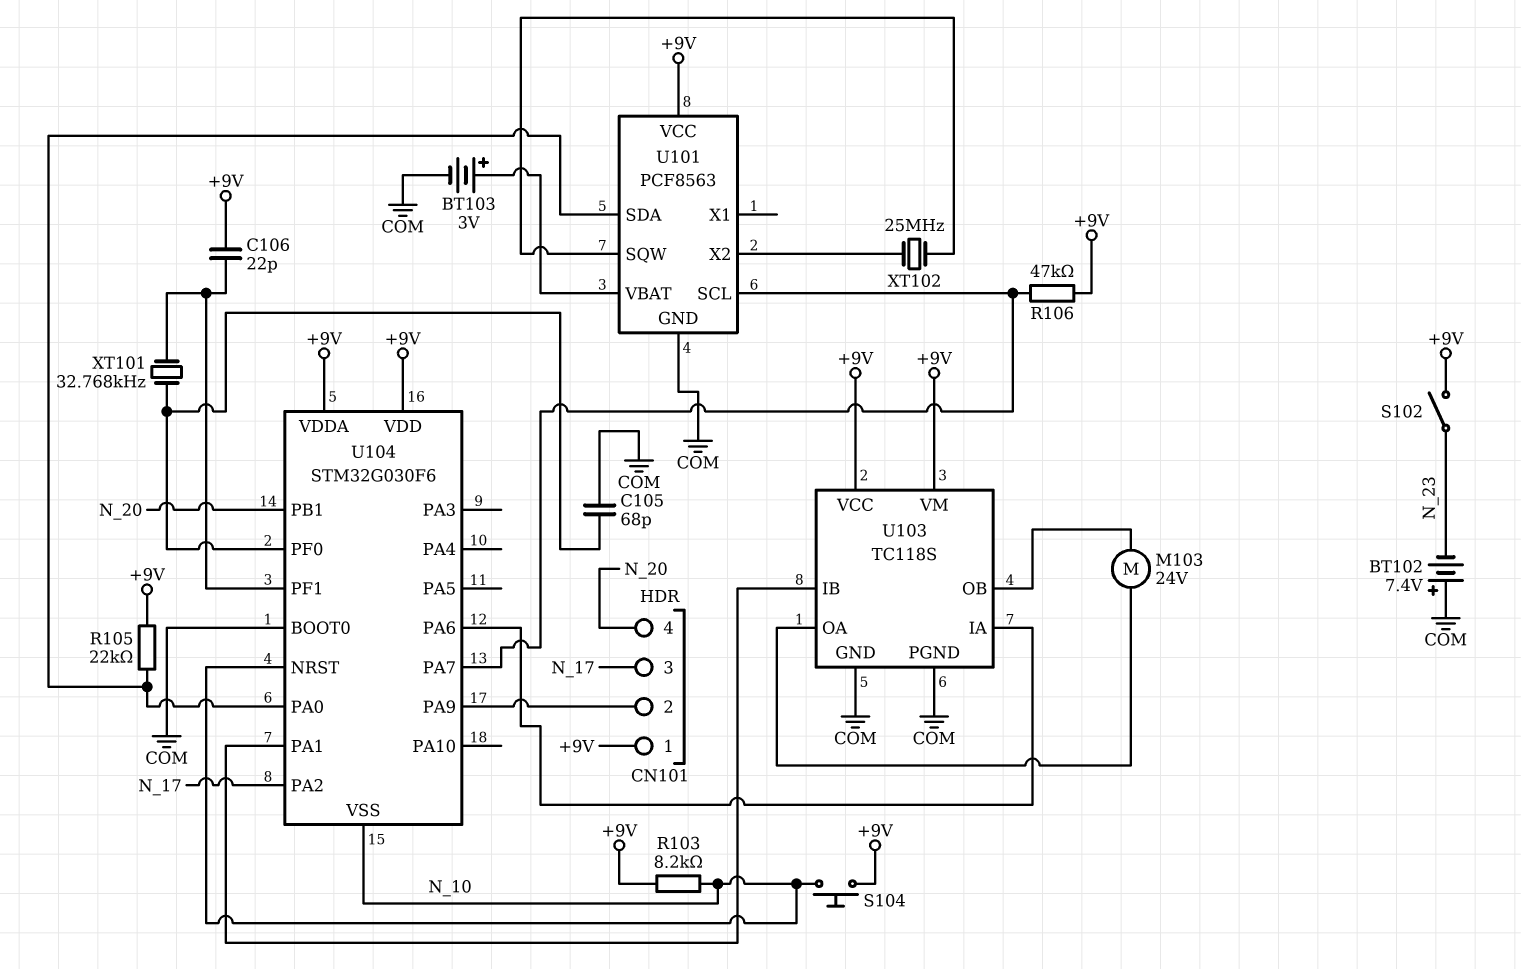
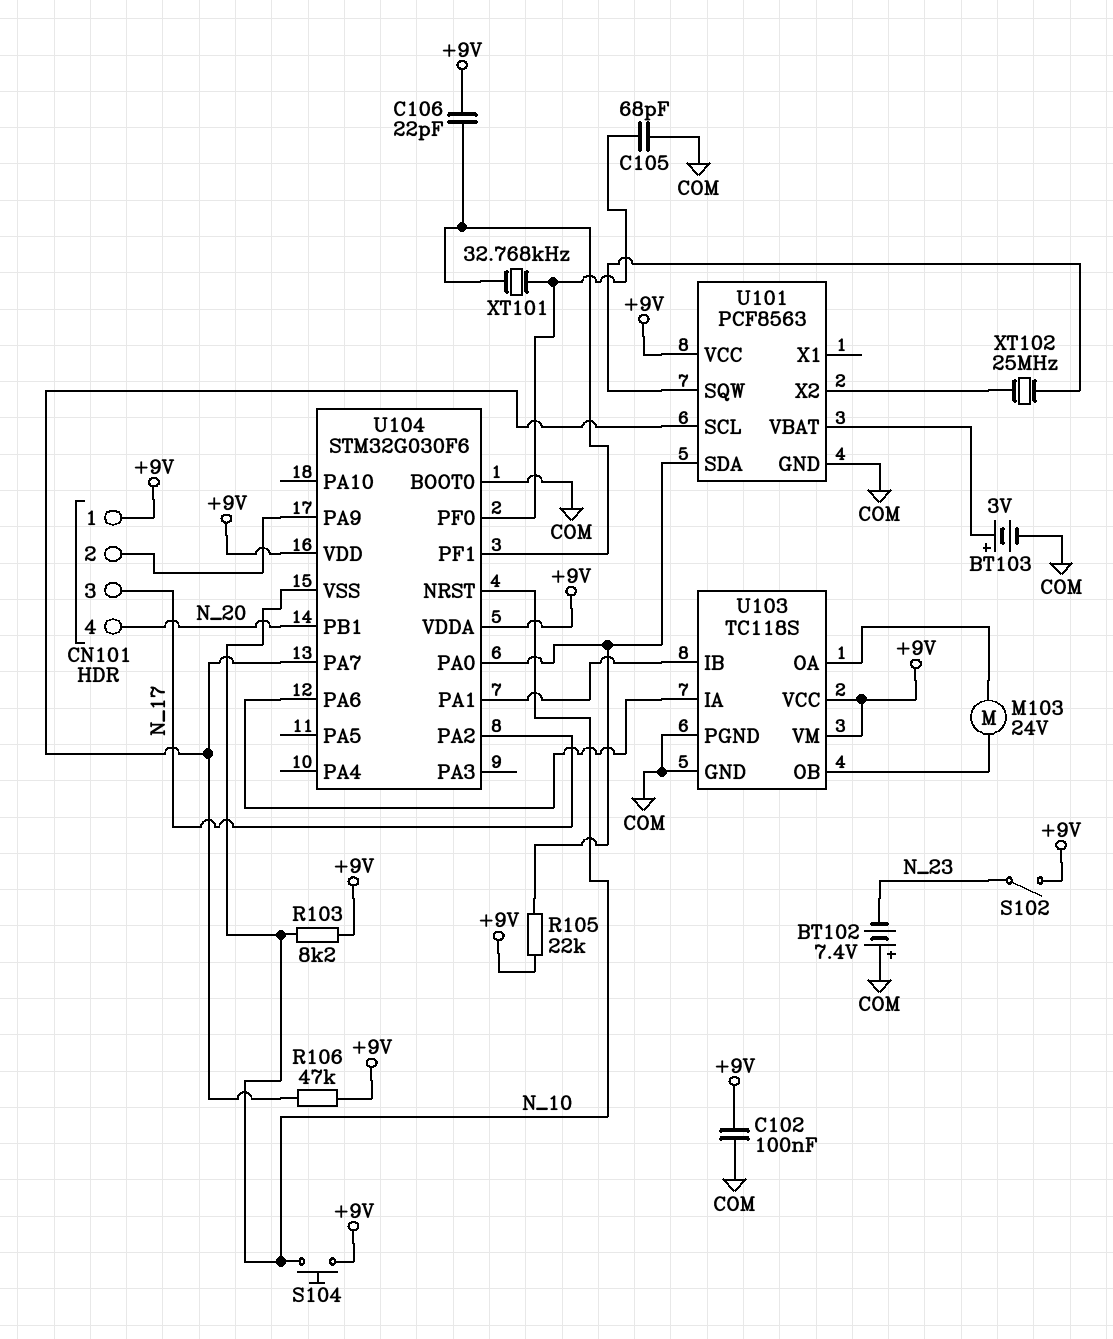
C102: none -> 100nF (+9V, COM)

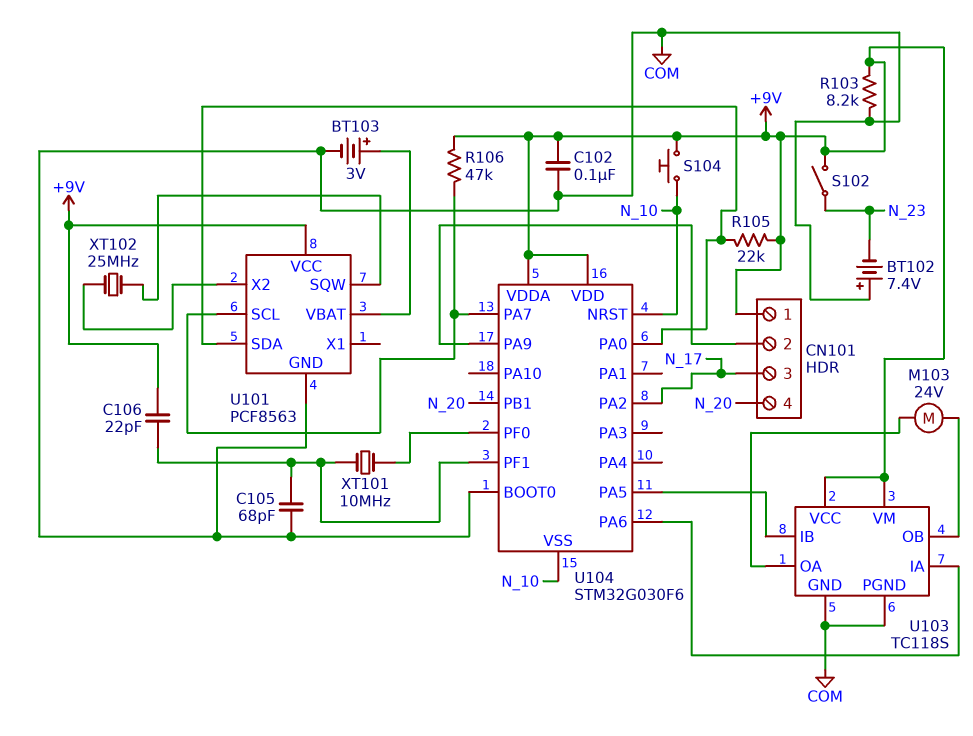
C105: 68pF (COM, U104/PF0) -> 68pF (COM, U104/PF1)
R103: 8.2k (+9V, N_10) -> 8.2k (+9V, COM)
U104 pin PA1: U103/IB -> none
U104 pin PA5: none -> U103/IB
XT101: 32.768kHz (U104/PF0, U104/PF1) -> 10MHz (U104/PF0, U104/PF1)

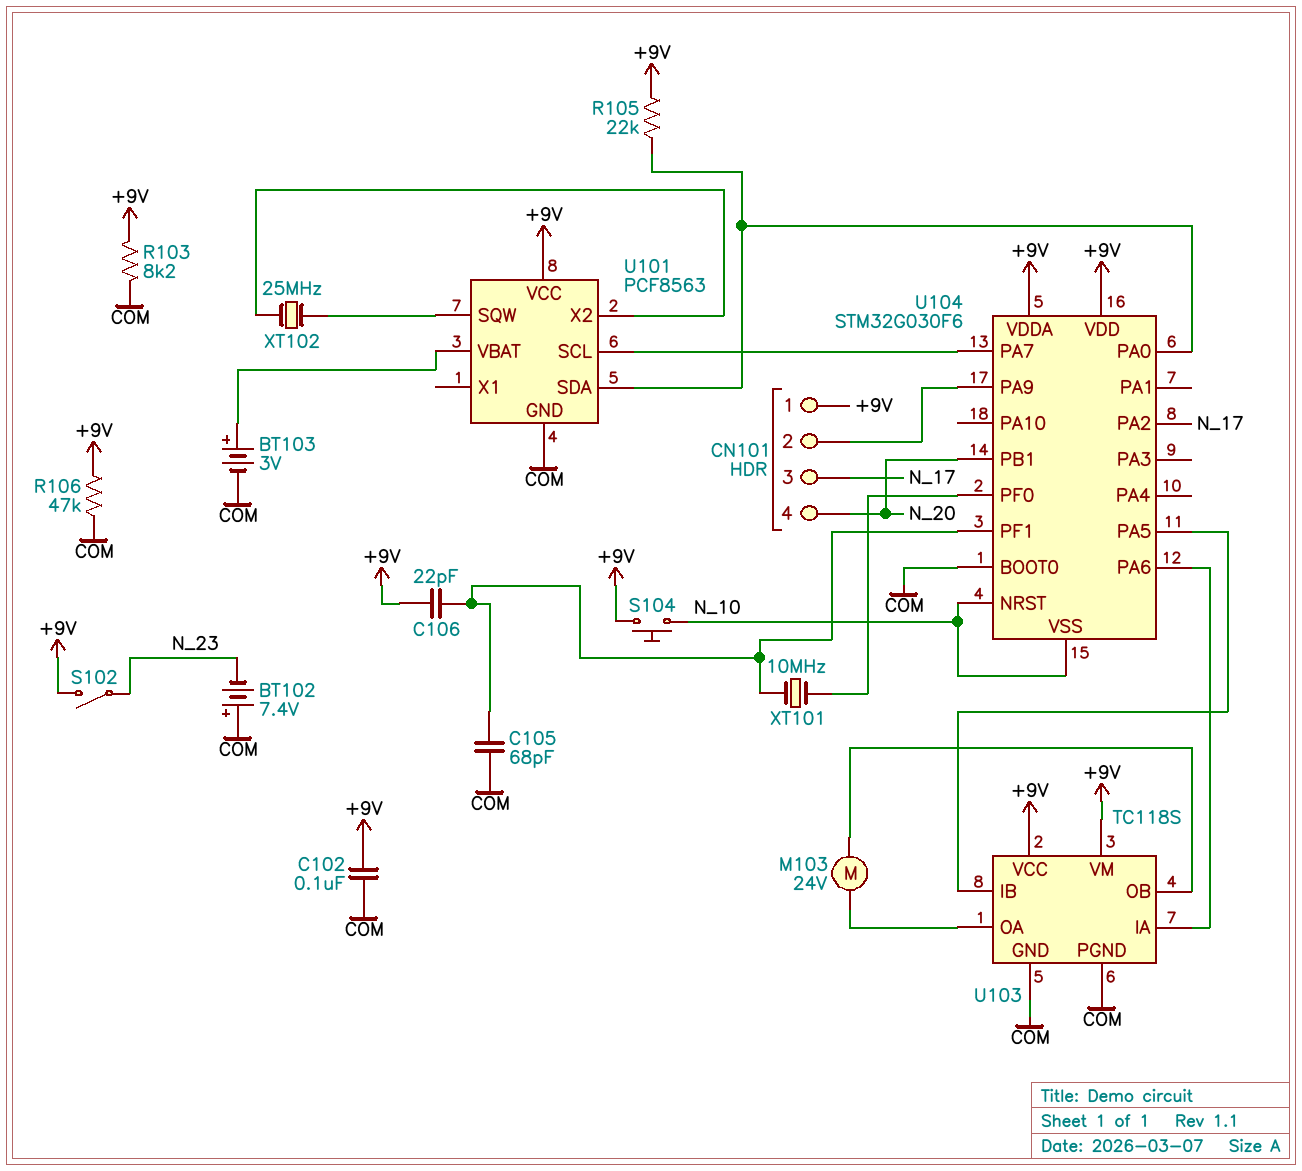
R106: 47k (+9V, U101/SCL) -> 47k (+9V, COM)

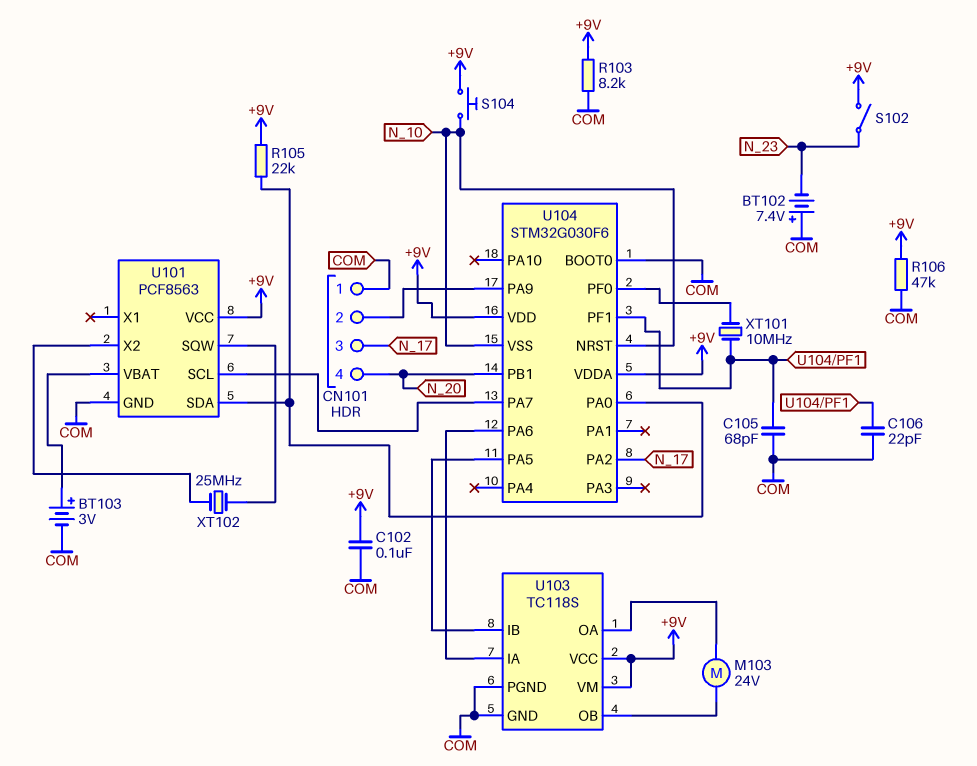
C106: 22pF (+9V, U104/PF1) -> 22pF (COM, U104/PF1)
CN101 pin 1: +9V -> COM

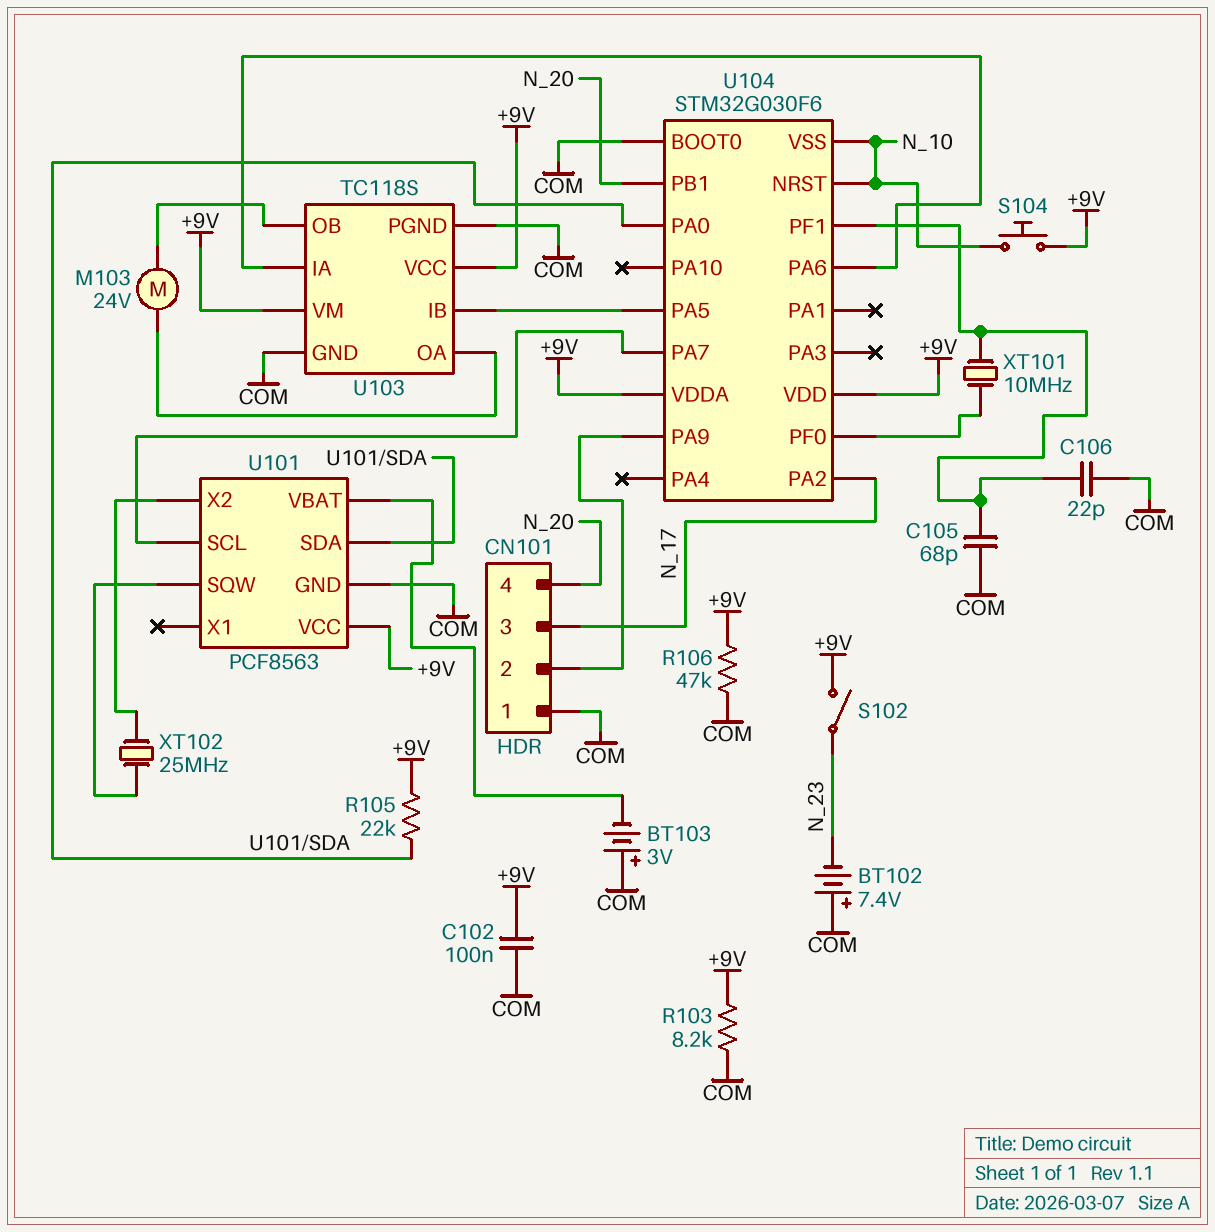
BT103: 3V (plus U101/VBAT, minus COM) -> 3V (plus COM, minus U101/VBAT)

